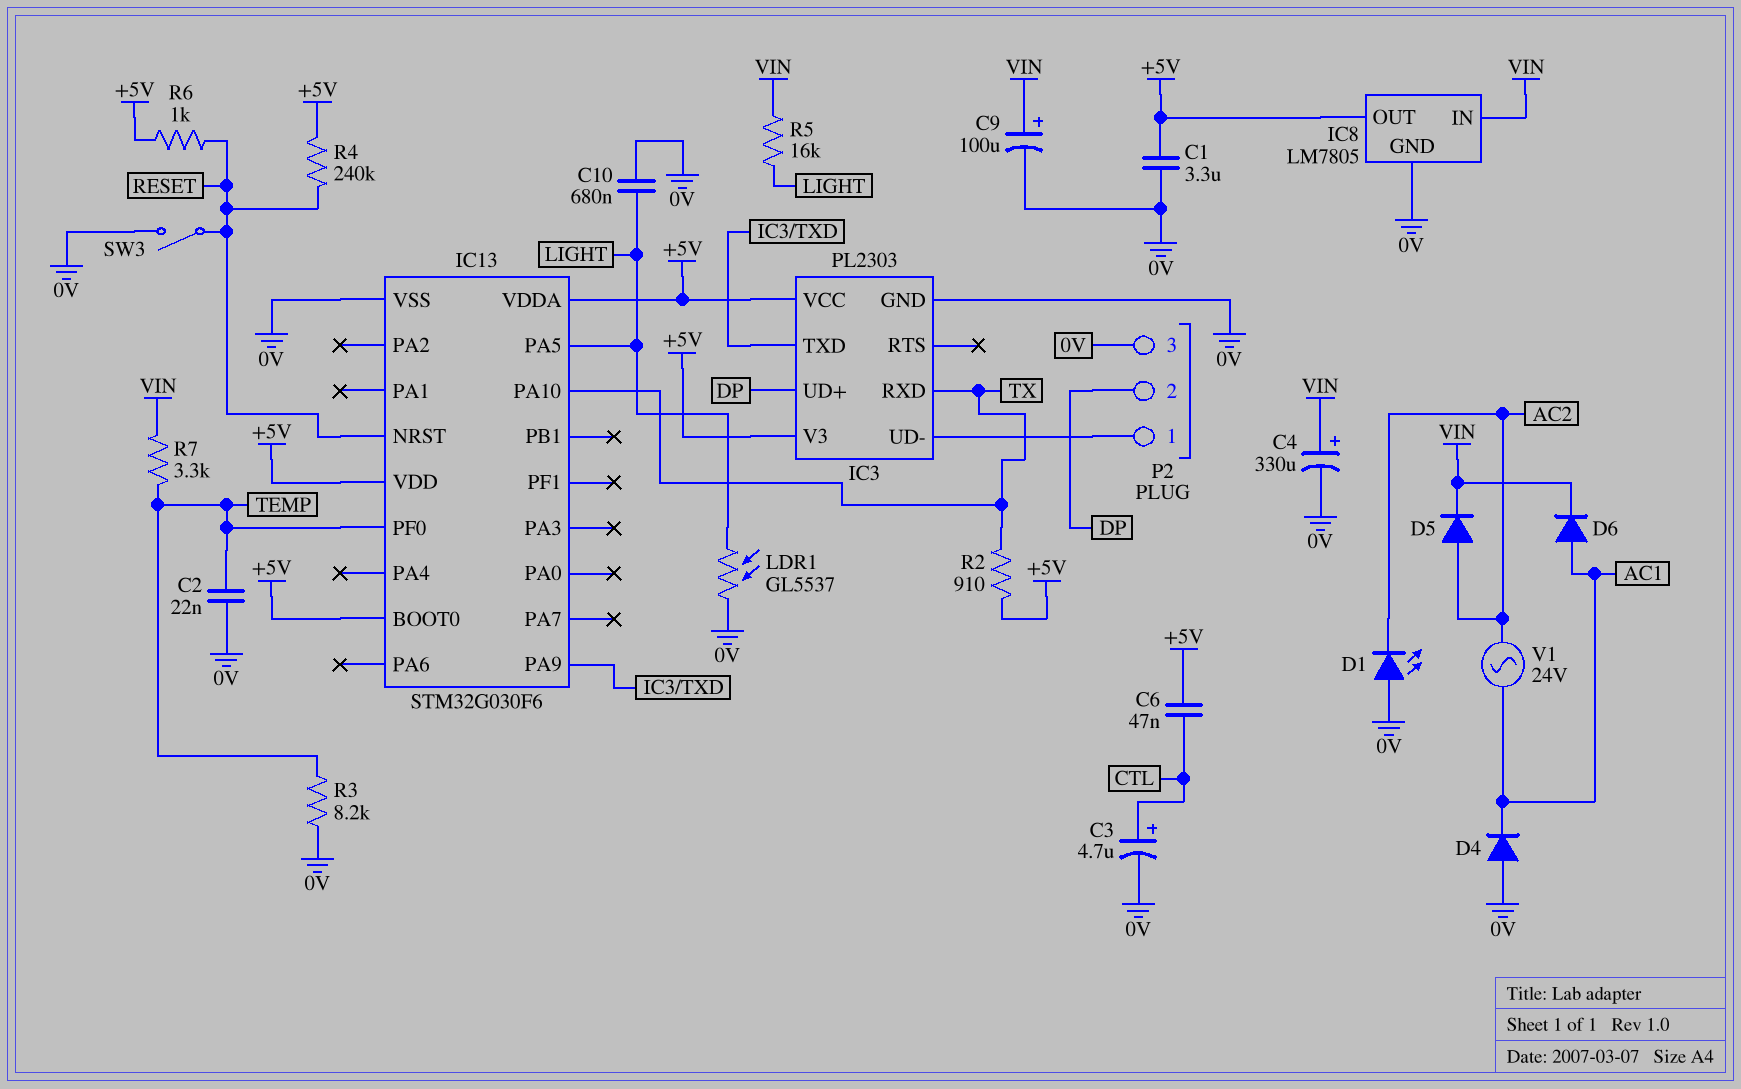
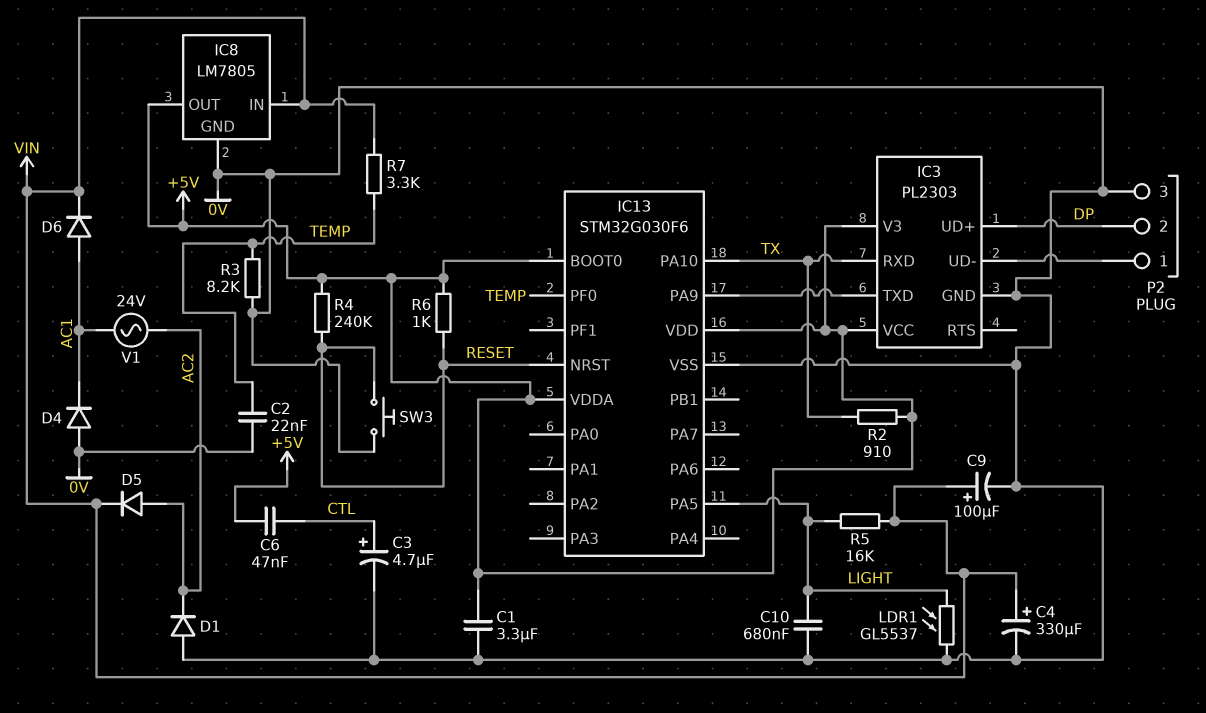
D1: LED (A 0V, K AC2) -> diode (A 0V, K AC2)
SW3: switch (0V, RESET) -> button (0V, RESET)

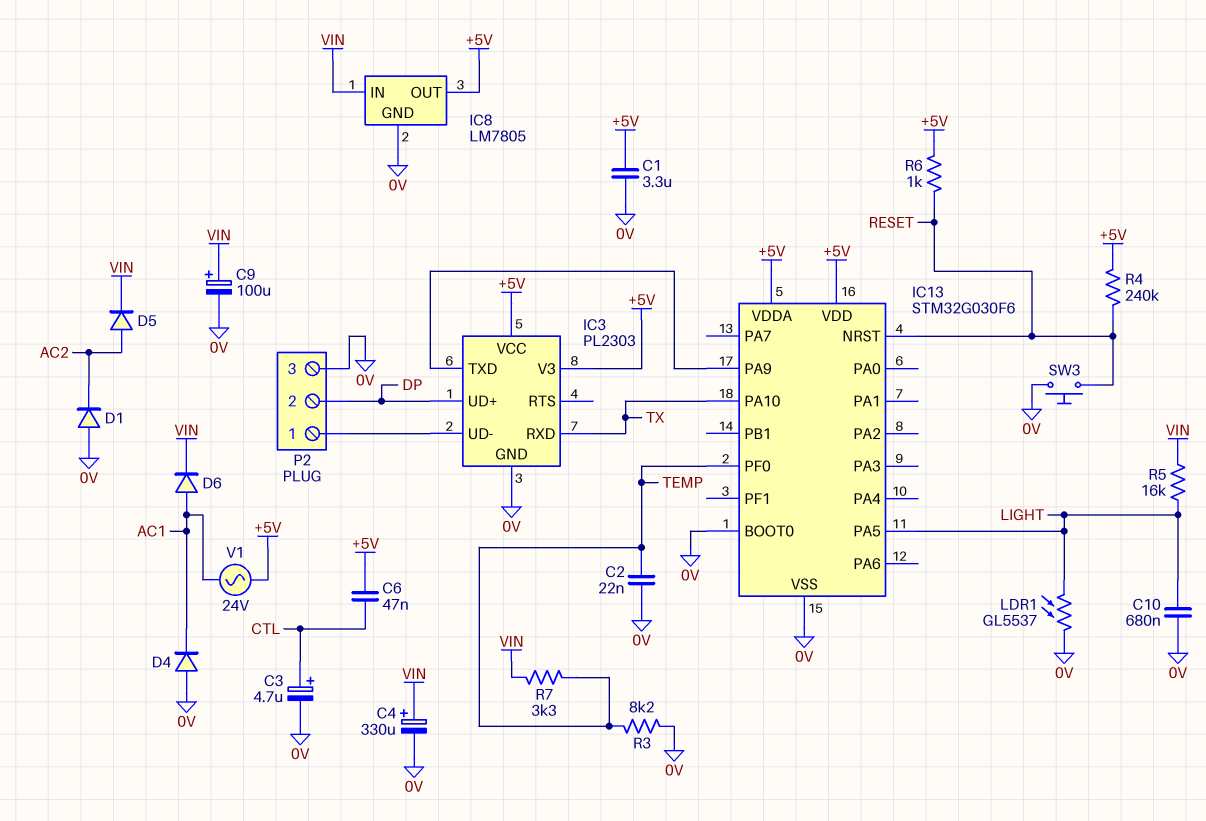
IC13 pin BOOT0: +5V -> 0V
R2: 910 (+5V, TX) -> none
V1: AC 24V (AC1, AC2) -> AC 24V (+5V, AC1)

